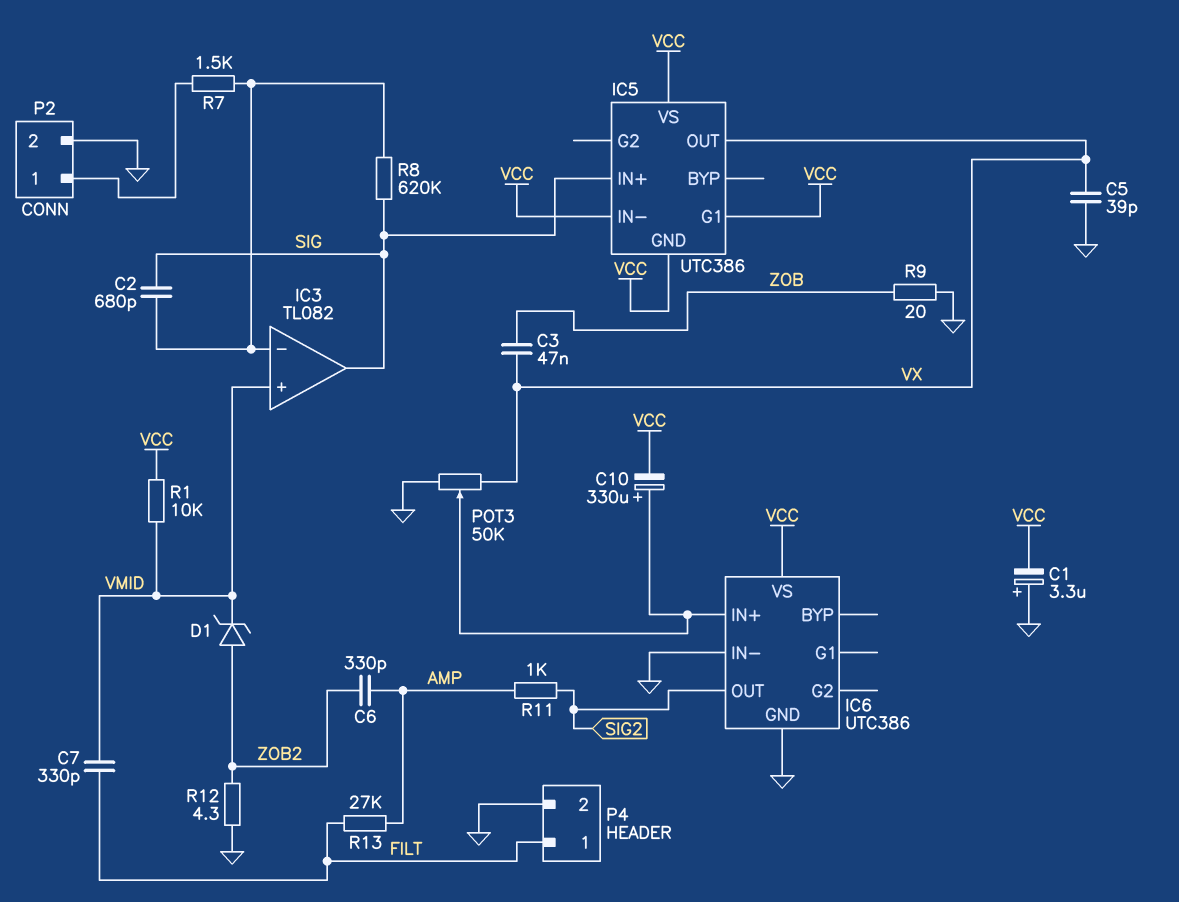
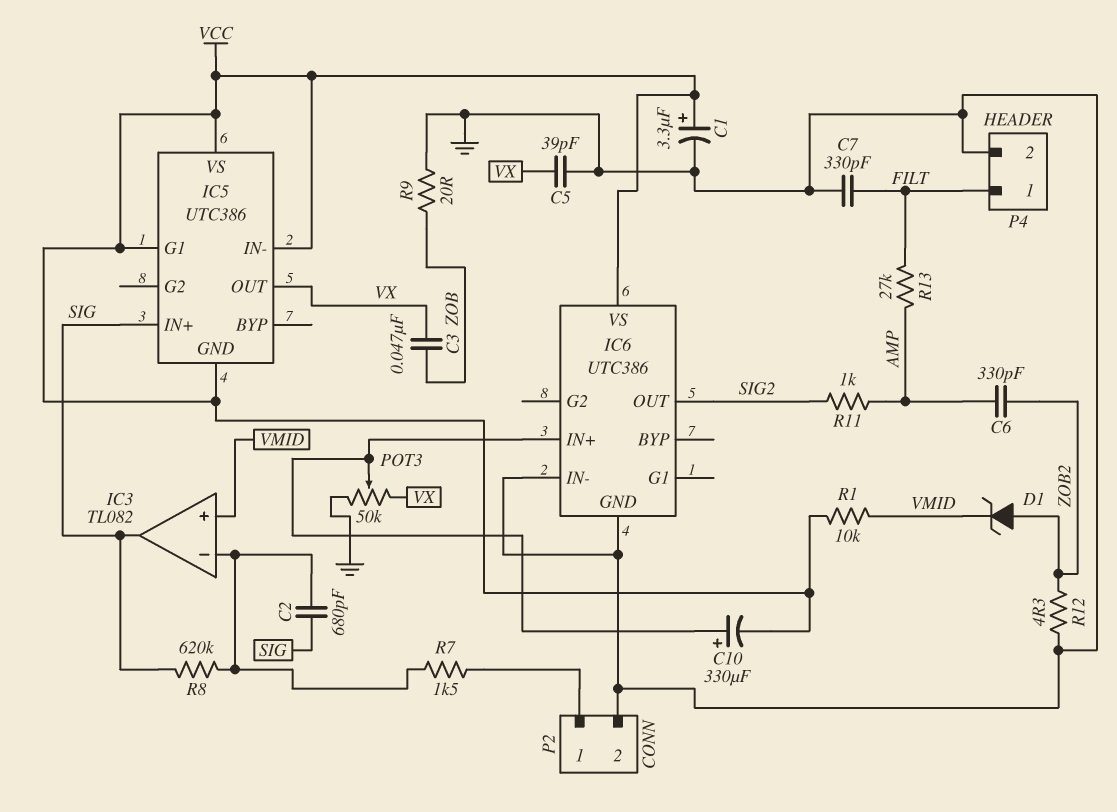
C1: 3.3uF (plus GND, minus VCC) -> 3.3uF (plus VCC, minus GND)
C7: 330pF (FILT, VMID) -> 330pF (FILT, GND)

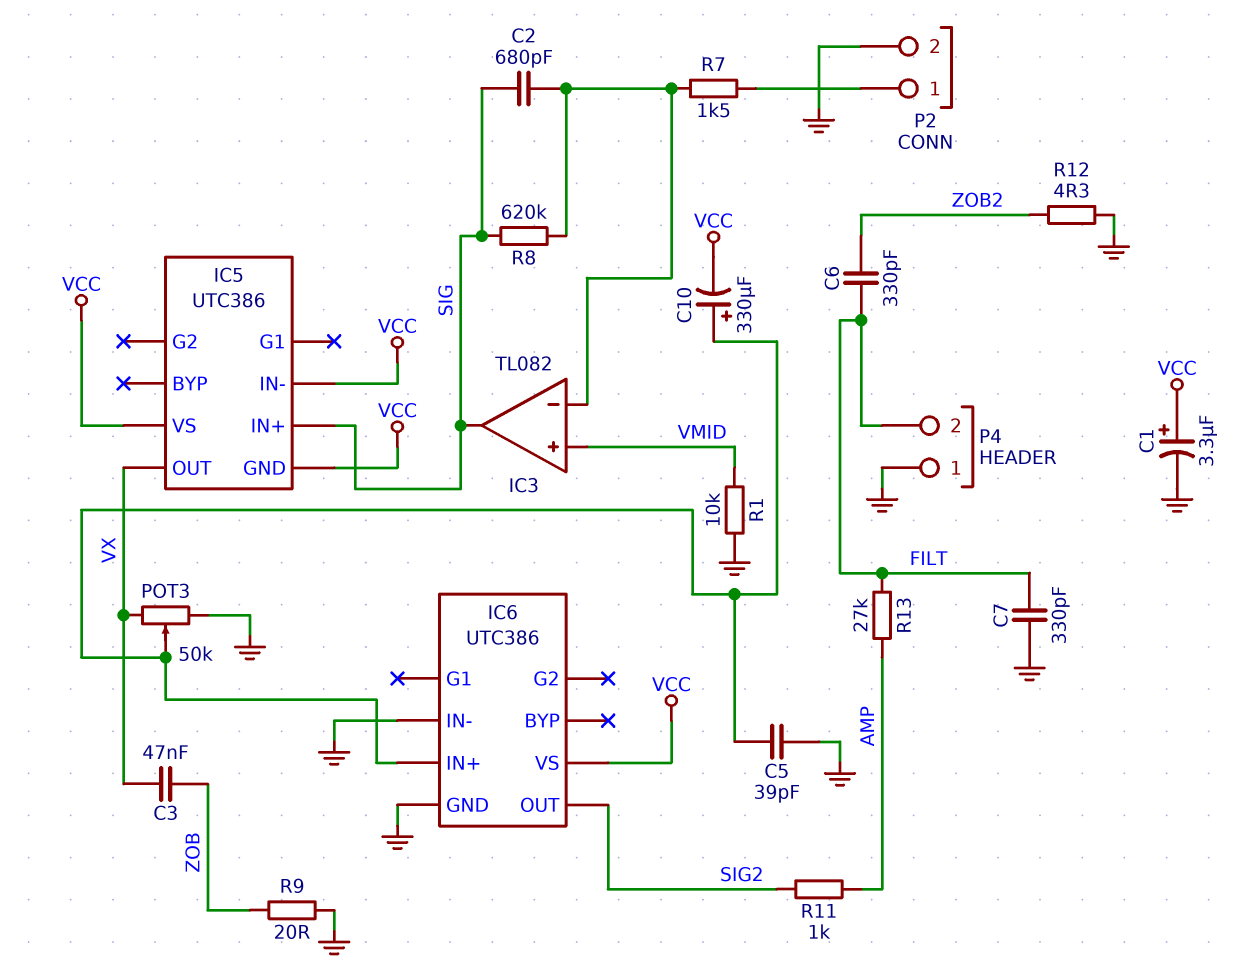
C5: 39pF (GND, VX) -> 39pF (GND, IC6/IN+)
C6: 330pF (AMP, ZOB2) -> 330pF (FILT, ZOB2)
D1: zener (A ZOB2, K VMID) -> none
IC5 pin G1: VCC -> none
P4 pin 1: FILT -> GND
P4 pin 2: GND -> FILT
R1: 10k (VCC, VMID) -> 10k (GND, VMID)

